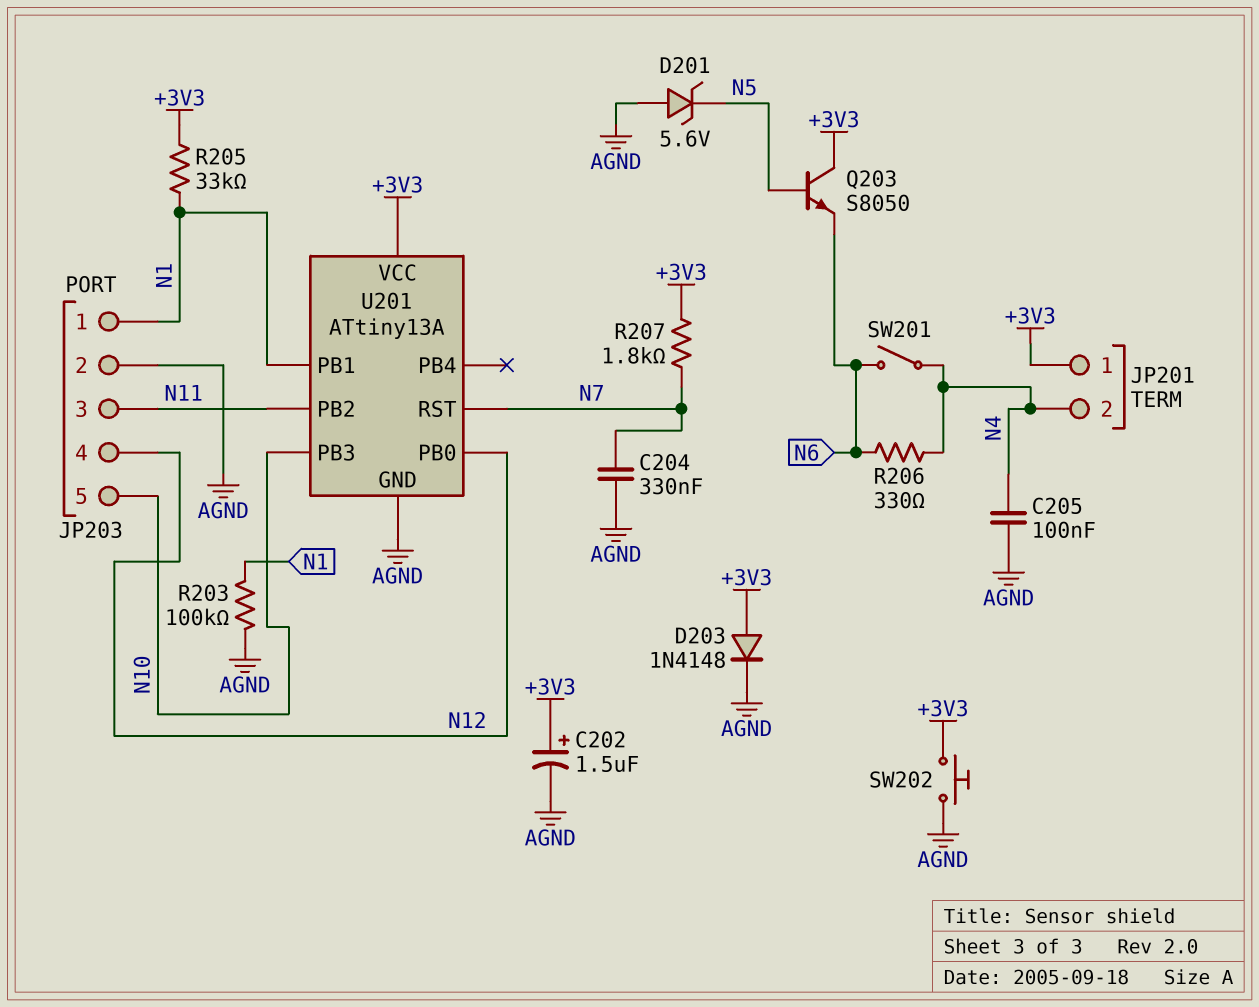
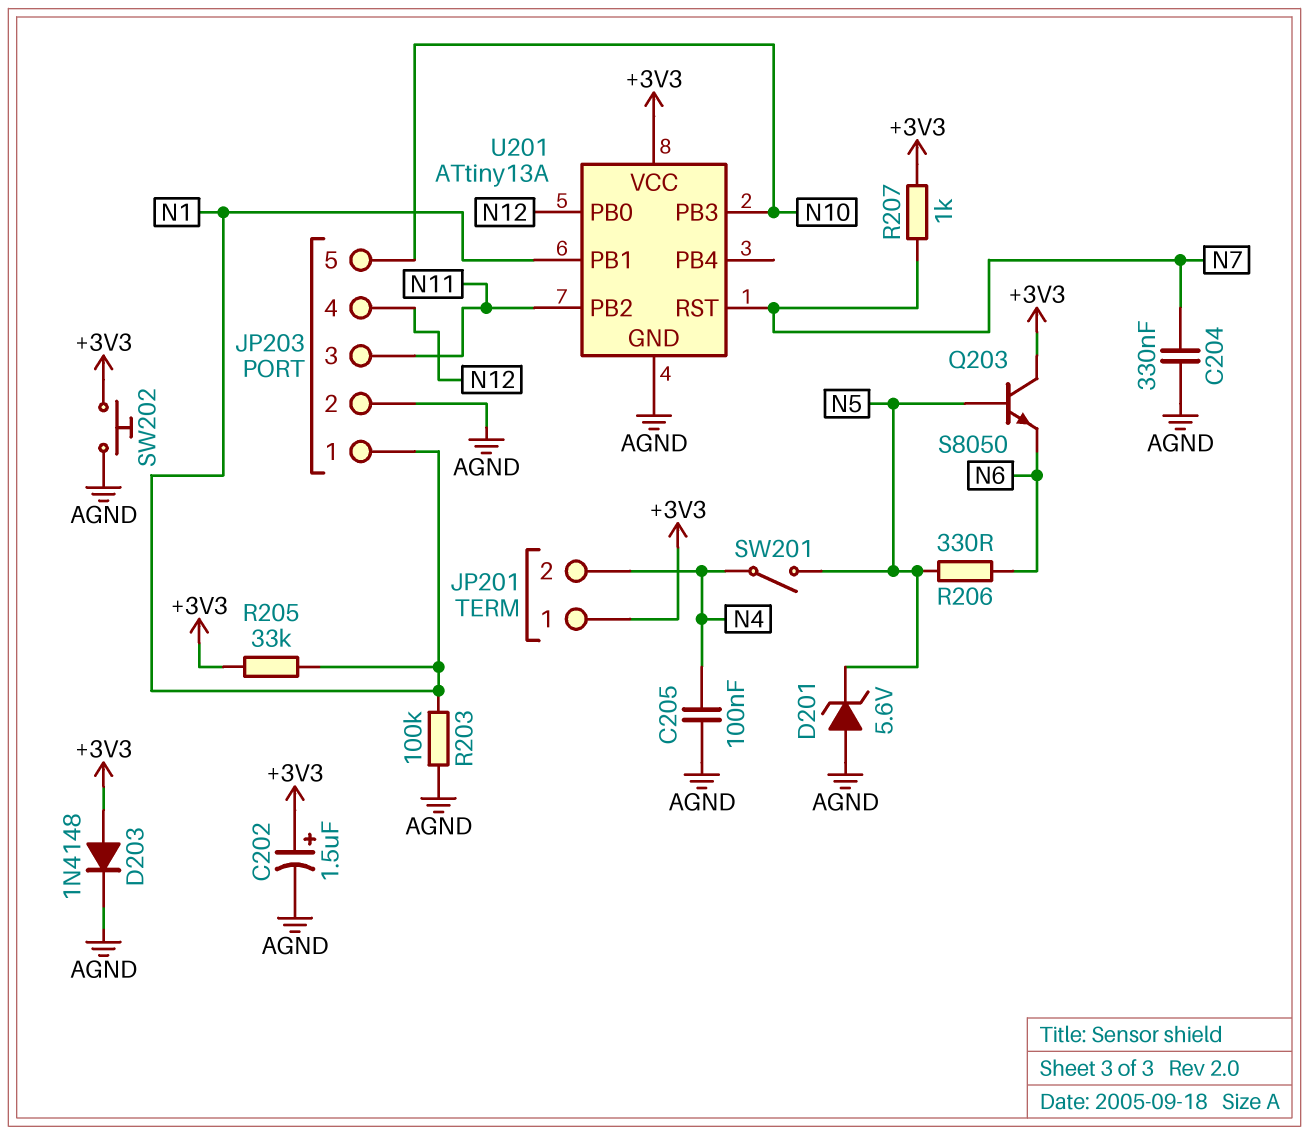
R206: 330 (N4, N6) -> 330 (N5, N6)
R207: 1.8k (+3V3, N7) -> 1k (+3V3, N7)
SW201: switch (N4, N6) -> switch (N4, N5)

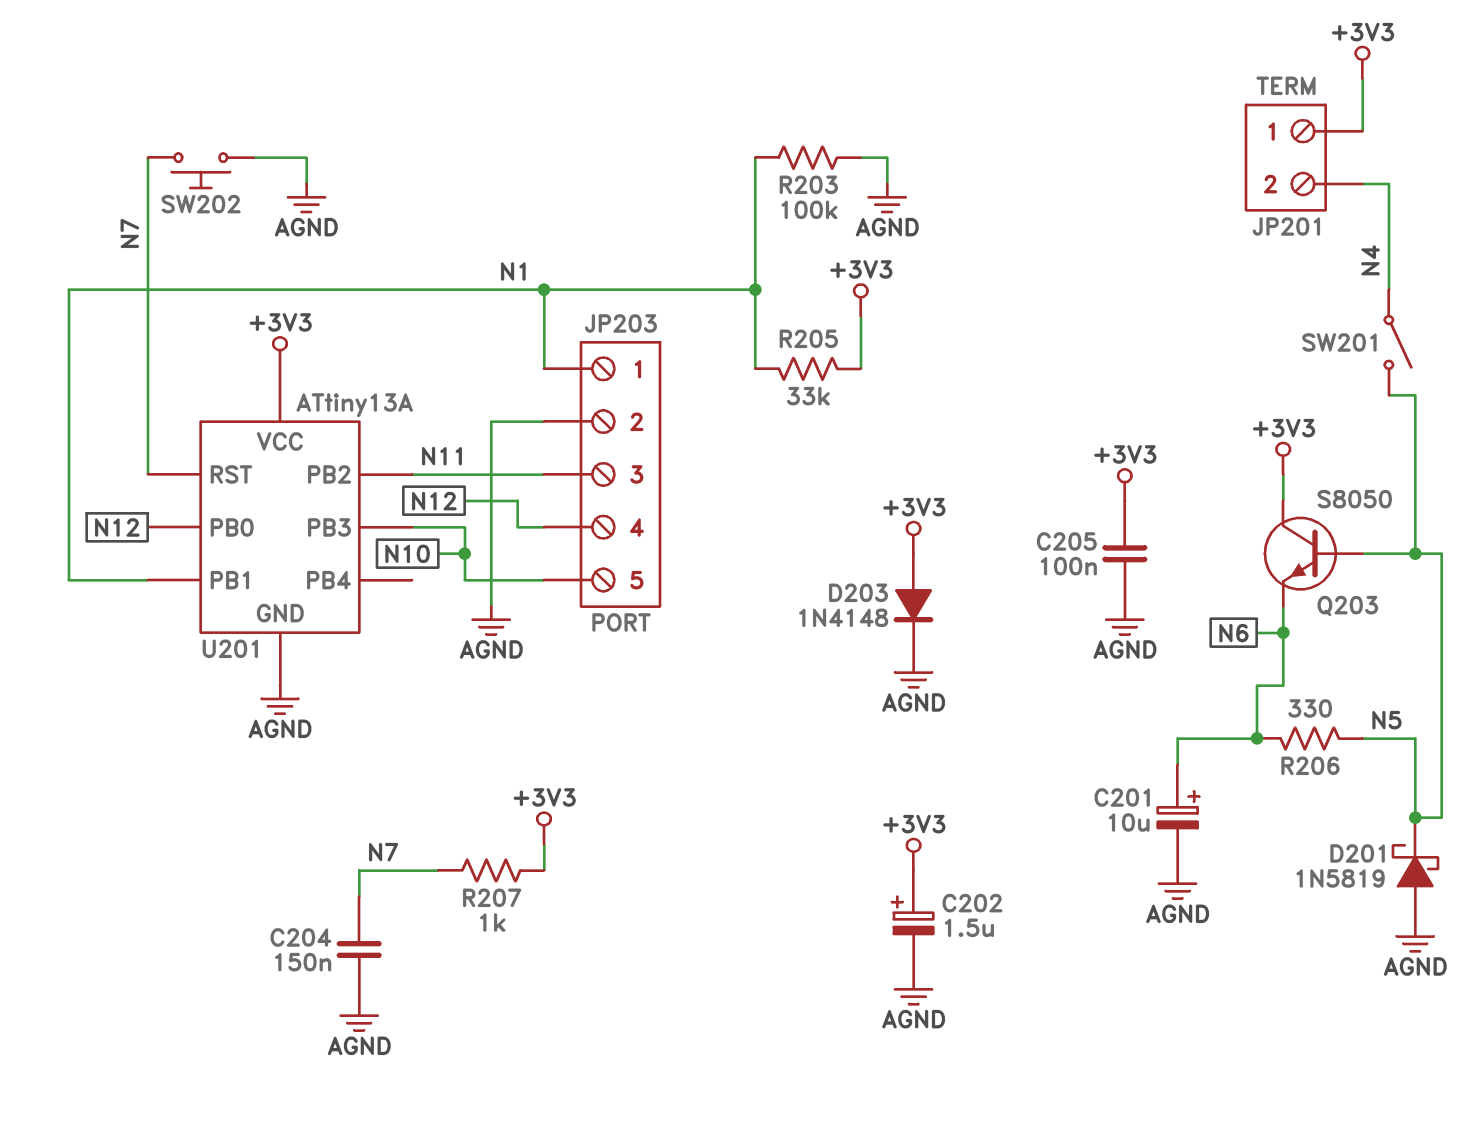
C201: none -> 10uF (plus N6, minus AGND)
C204: 330nF (AGND, N7) -> 150nF (AGND, N7)
C205: 100nF (AGND, N4) -> 100nF (+3V3, AGND)
D201: zener 5.6V (A AGND, K N5) -> schottky 1N5819 (A AGND, K N5)
SW202: button (+3V3, AGND) -> button (AGND, N7)

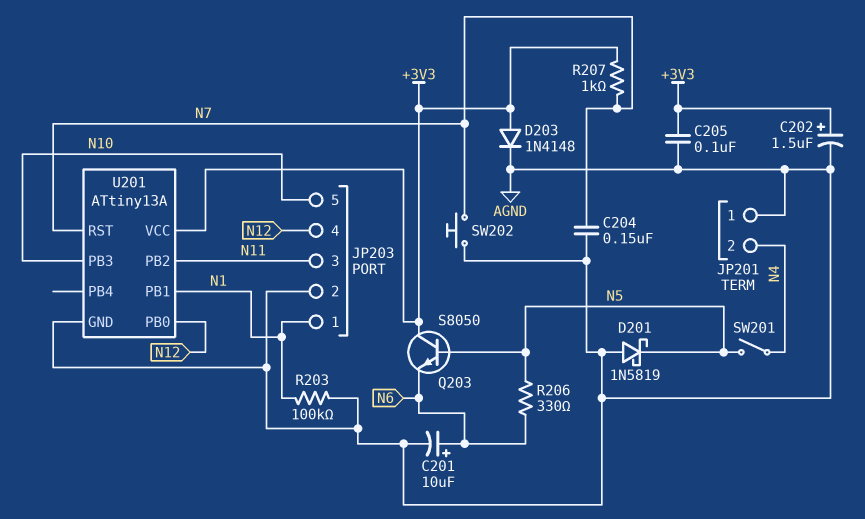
JP201 pin 1: +3V3 -> AGND
R205: 33k (+3V3, N1) -> none

